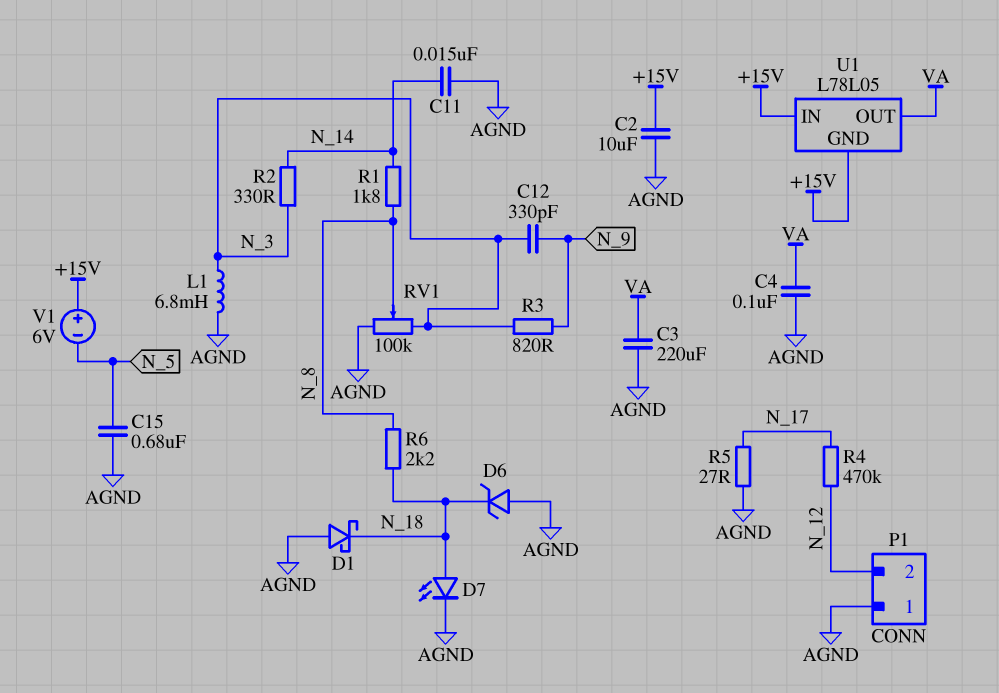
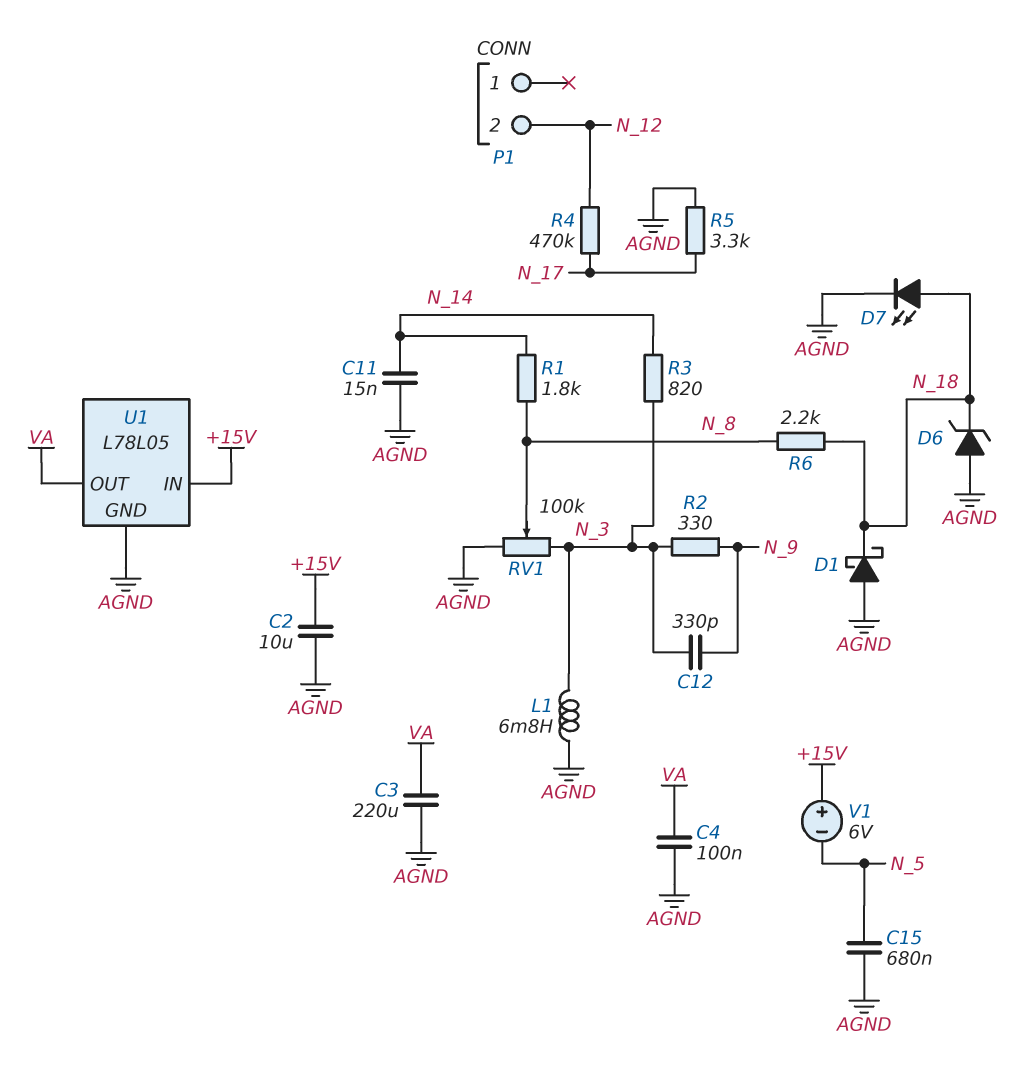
P1 pin 1: AGND -> none
R2: 330 (N_3, N_14) -> 330 (N_3, N_9)
R3: 820 (N_3, N_9) -> 820 (N_3, N_14)
R5: 27 (AGND, N_17) -> 3.3k (AGND, N_17)
U1 pin GND: +15V -> AGND

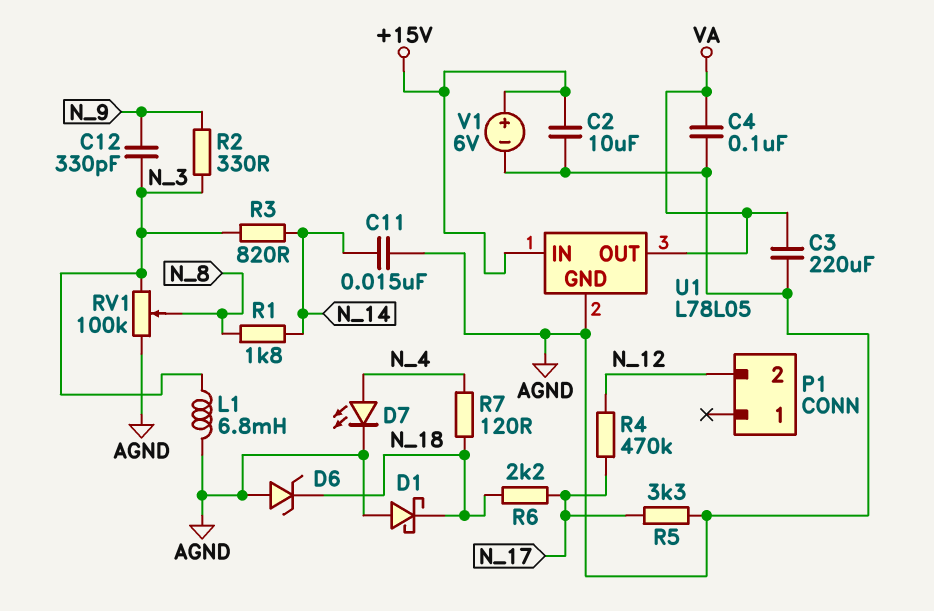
C15: 680nF (AGND, N_5) -> none
D7: LED (A N_18, K AGND) -> LED (A N_4, K AGND)
R6: 2.2k (N_8, N_18) -> 2.2k (N_17, N_18)
R7: none -> 120 (N_4, N_18)
V1: 6V (plus +15V, minus N_5) -> 6V (plus +15V, minus AGND)

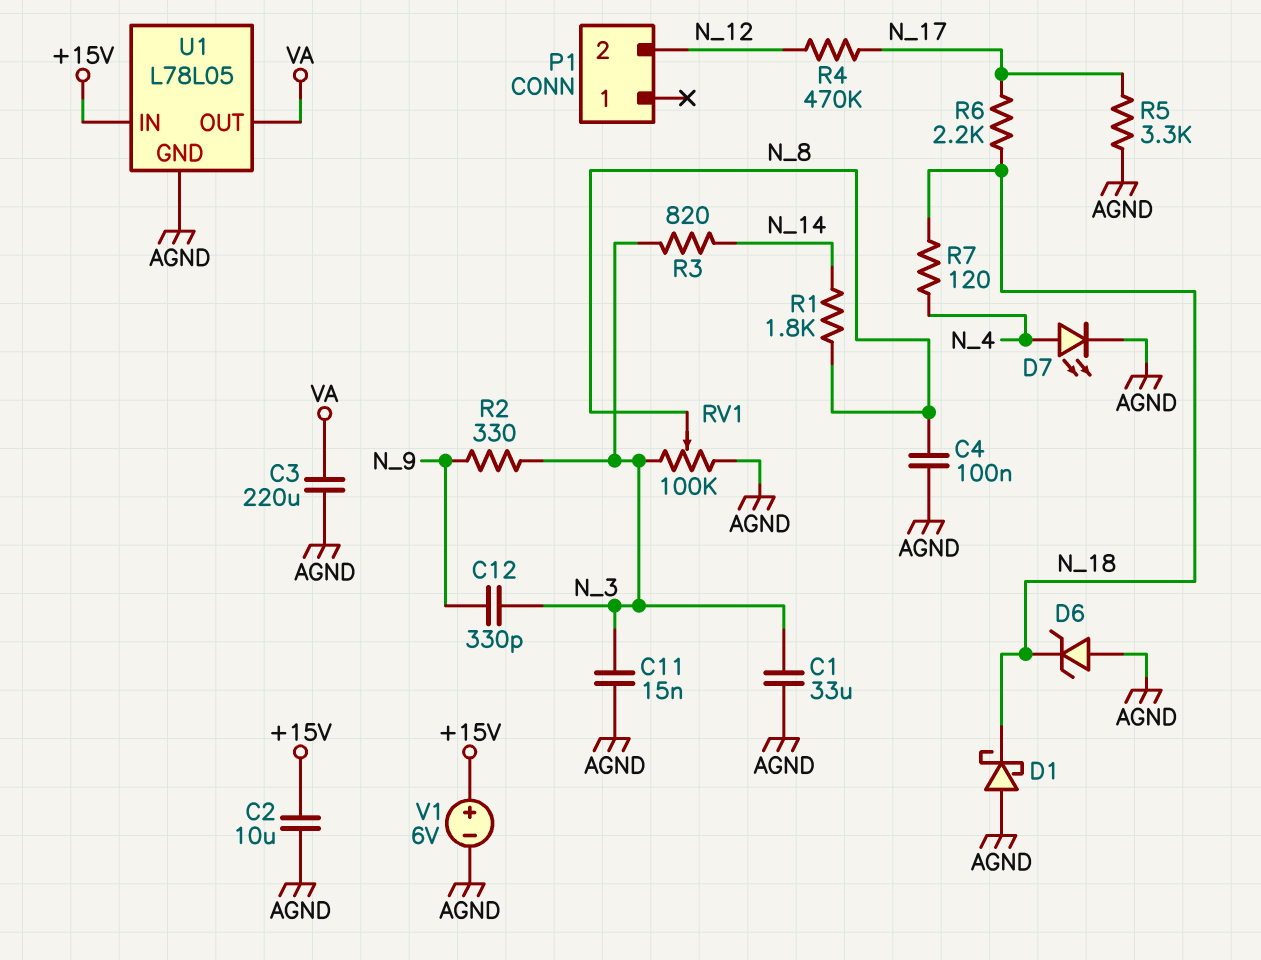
C1: none -> 33uF (AGND, N_3)
C4: 100nF (AGND, VA) -> 100nF (AGND, N_8)
C11: 15nF (AGND, N_14) -> 15nF (AGND, N_3)
L1: 6.8mH (AGND, N_3) -> none

